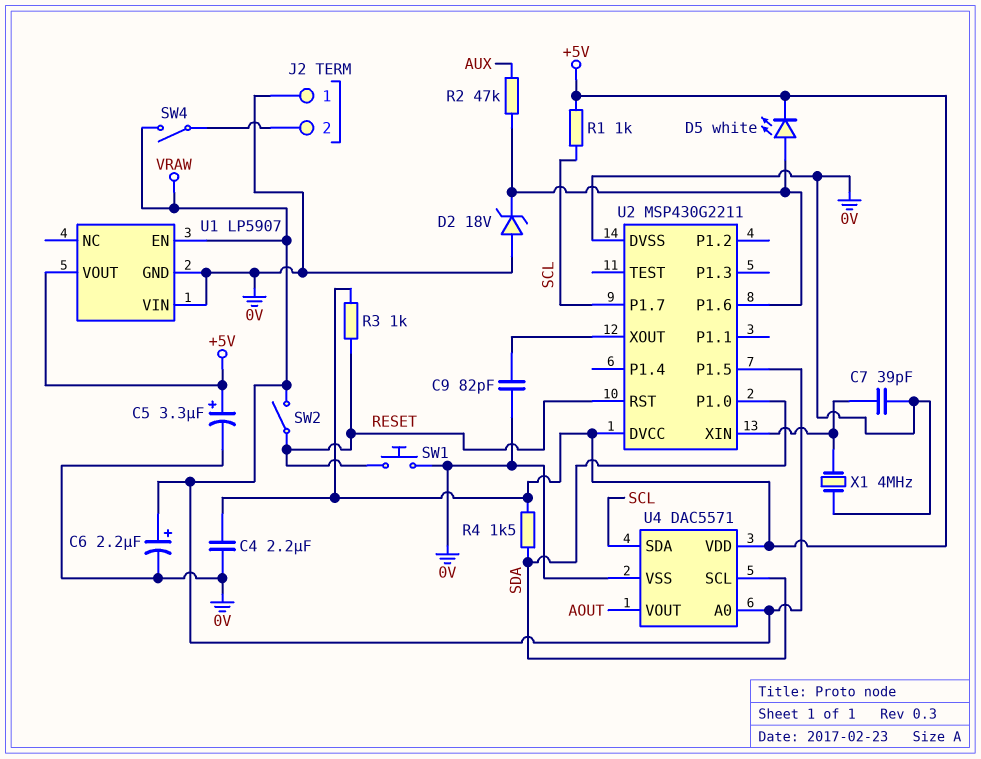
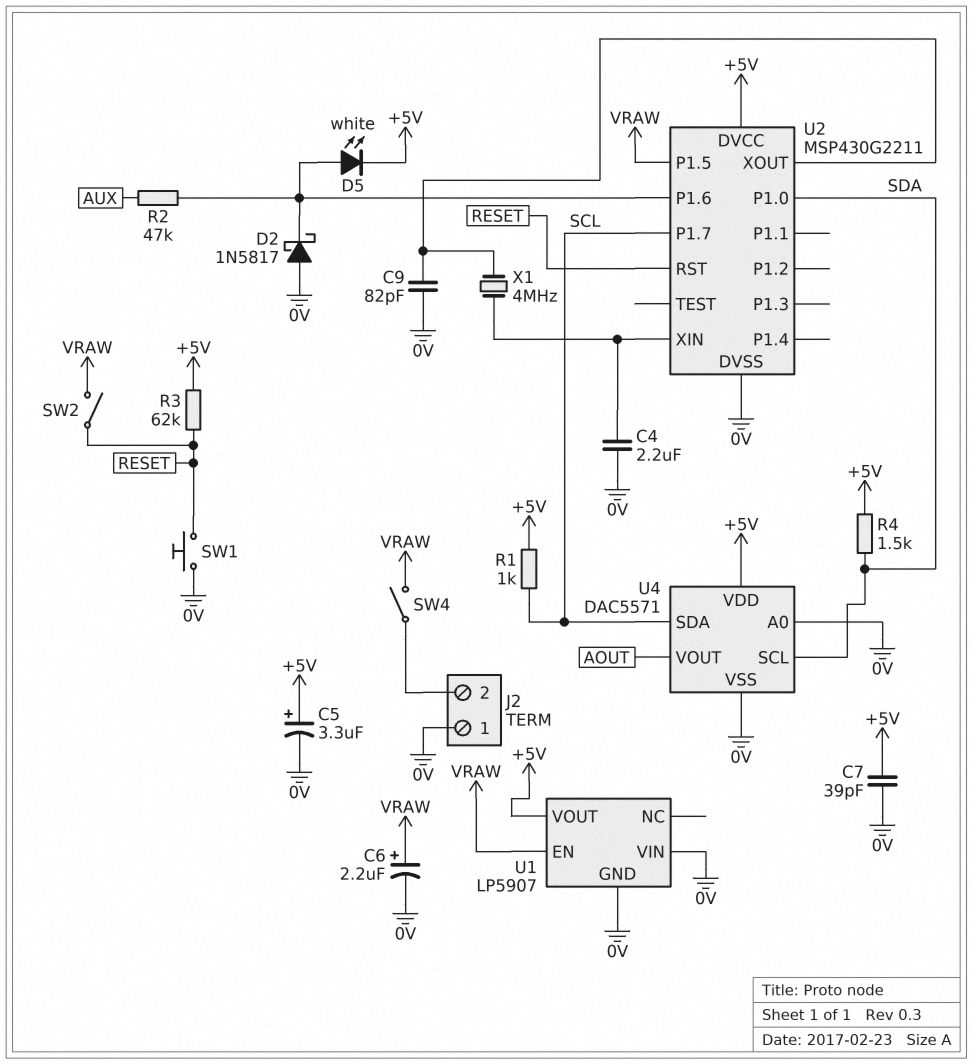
C4: 2.2uF (+5V, 0V) -> 2.2uF (0V, U2/XIN)
C7: 39pF (0V, U2/XIN) -> 39pF (+5V, 0V)
D2: zener 18V (A 0V, K U2/P1.6) -> schottky 1N5817 (A 0V, K U2/P1.6)
R3: 1k (+5V, RESET) -> 62k (+5V, RESET)
U4 pin A0: VRAW -> 0V
X1: 4MHz (0V, U2/XIN) -> 4MHz (U2/XIN, U2/XOUT)

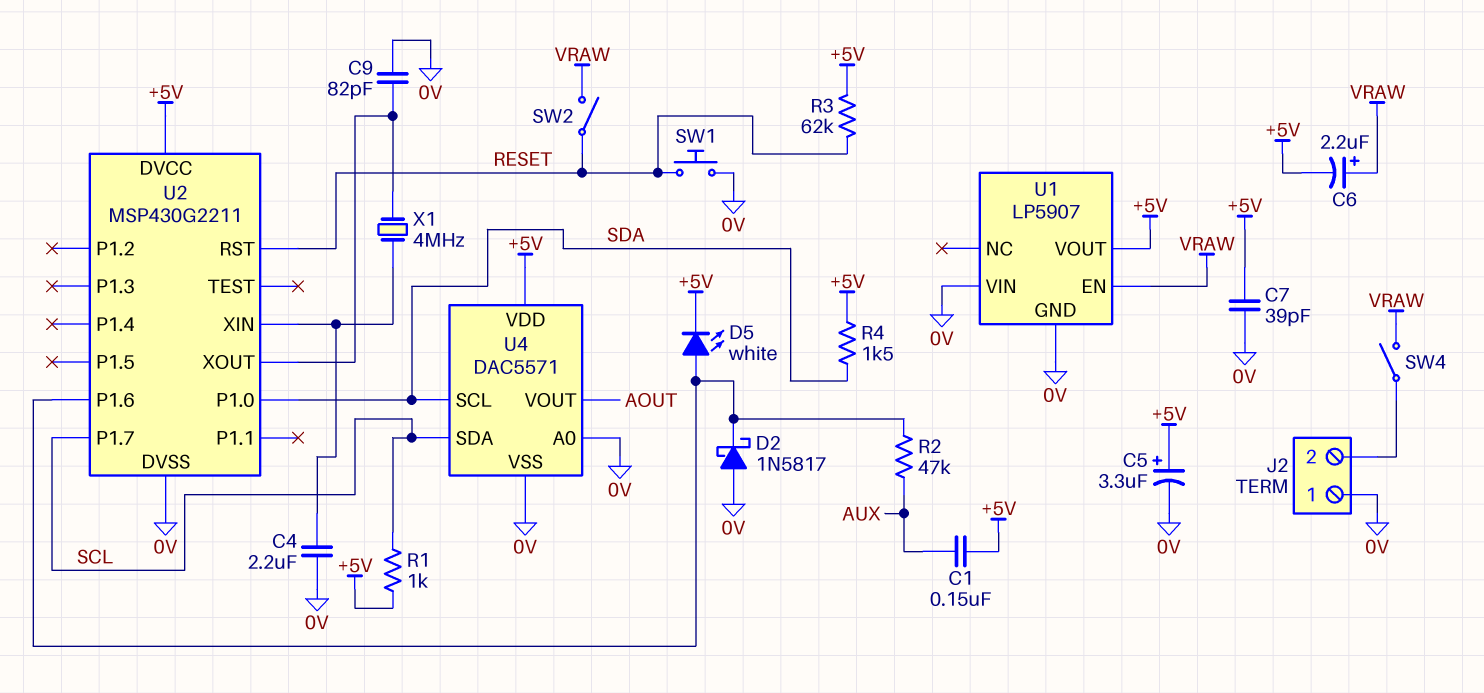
C1: none -> 150nF (+5V, AUX)
C6: 2.2uF (plus VRAW, minus 0V) -> 2.2uF (plus VRAW, minus +5V)
U2 pin P1.5: VRAW -> none

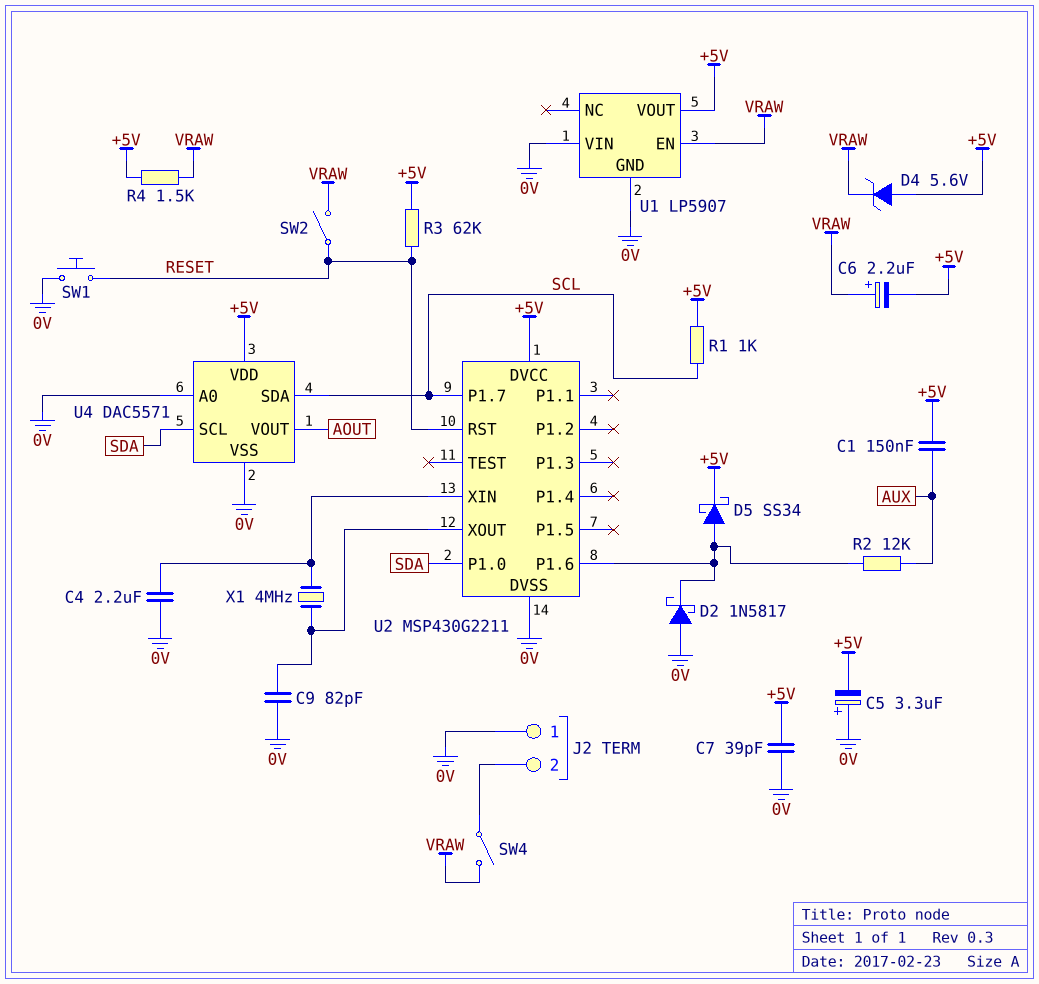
C5: 3.3uF (plus +5V, minus 0V) -> 3.3uF (plus 0V, minus +5V)
D4: none -> zener 5.6V (A +5V, K VRAW)
D5: LED white (A U2/P1.6, K +5V) -> schottky SS34 (A U2/P1.6, K +5V)
R2: 47k (AUX, U2/P1.6) -> 12k (AUX, U2/P1.6)
R4: 1.5k (+5V, SDA) -> 1.5k (+5V, VRAW)

